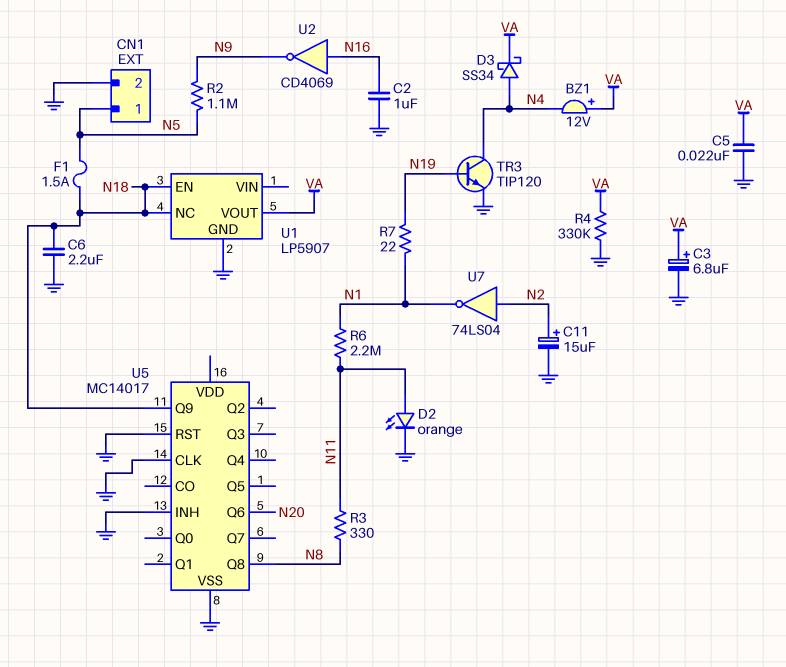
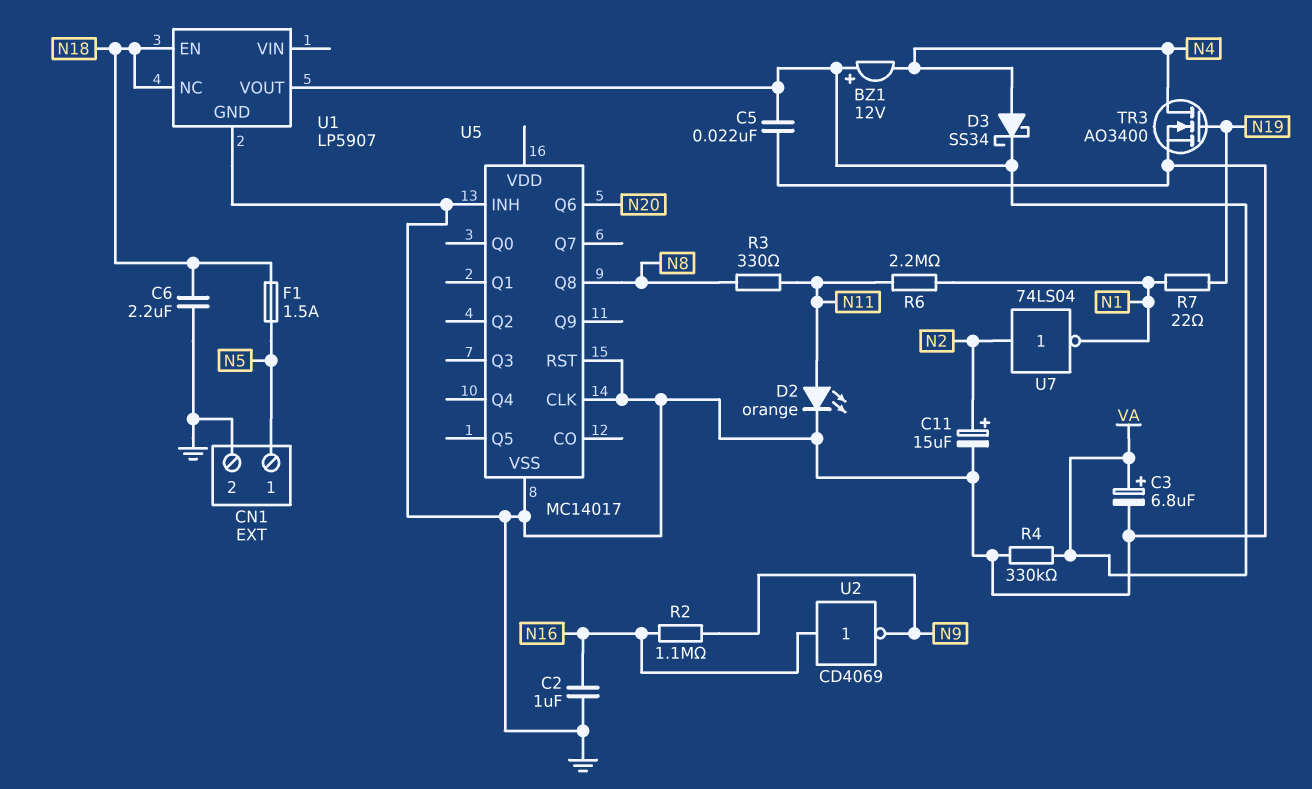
R2: 1.1M (N5, N9) -> 1.1M (N9, N16)
TR3: NPN TIP120 (B N19, C N4, E GND) -> NMOS AO3400 (G N19, D N4, S GND)
U5 pin Q9: N18 -> none

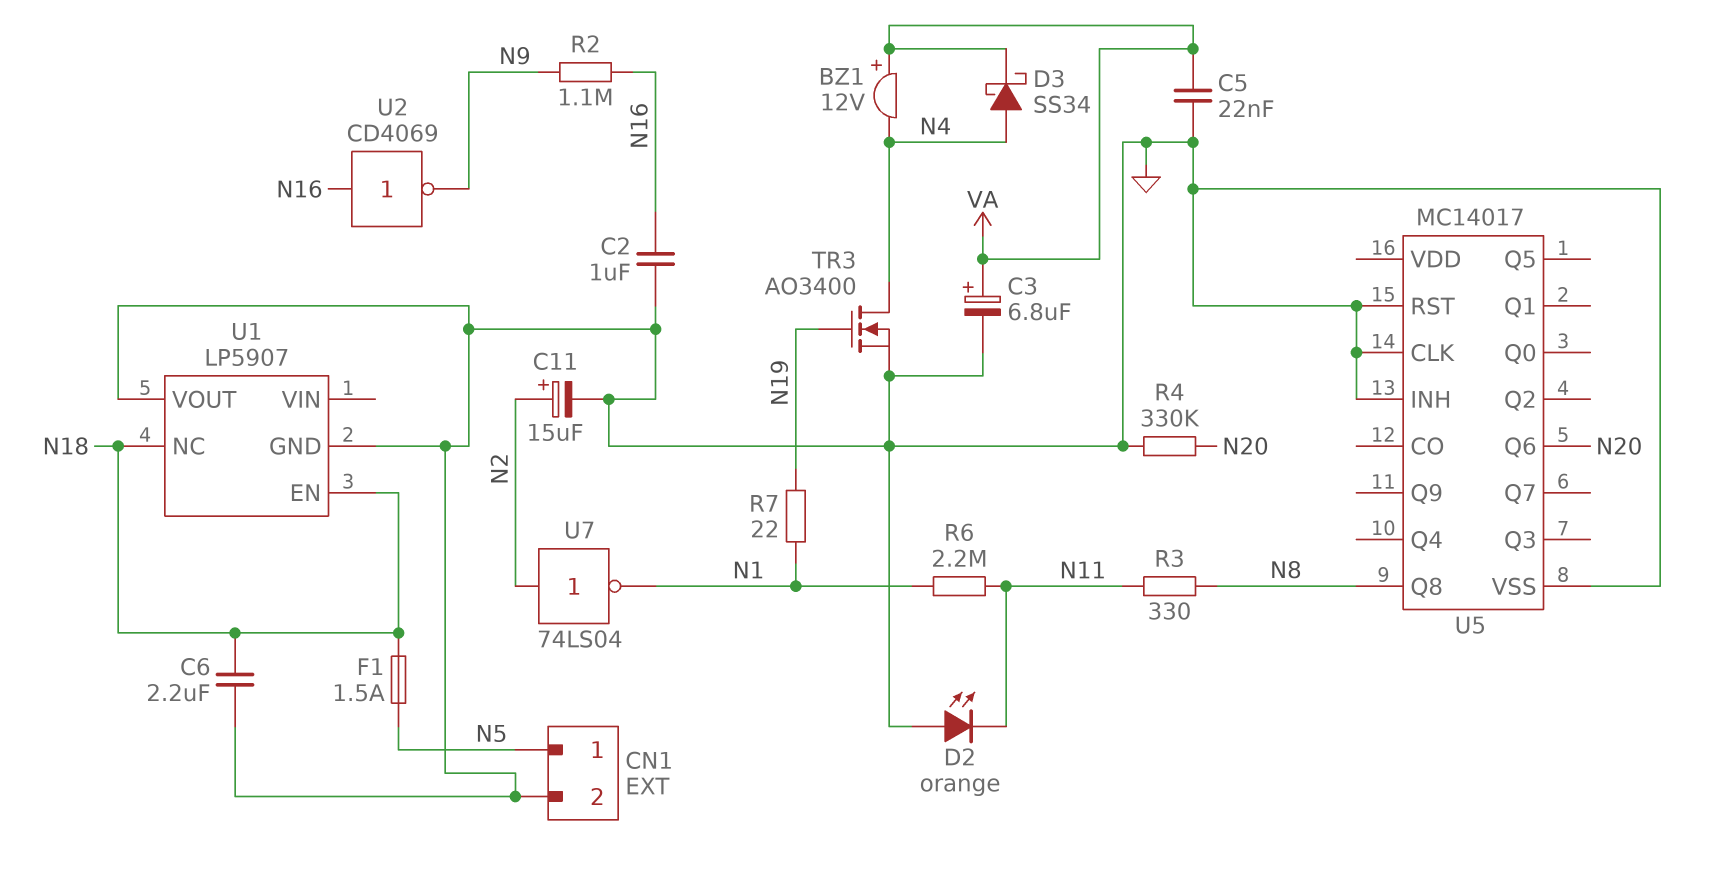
D2: LED orange (A N11, K GND) -> LED orange (A GND, K N11)
R4: 330k (GND, VA) -> 330k (GND, N20)
U1 pin VOUT: VA -> GND

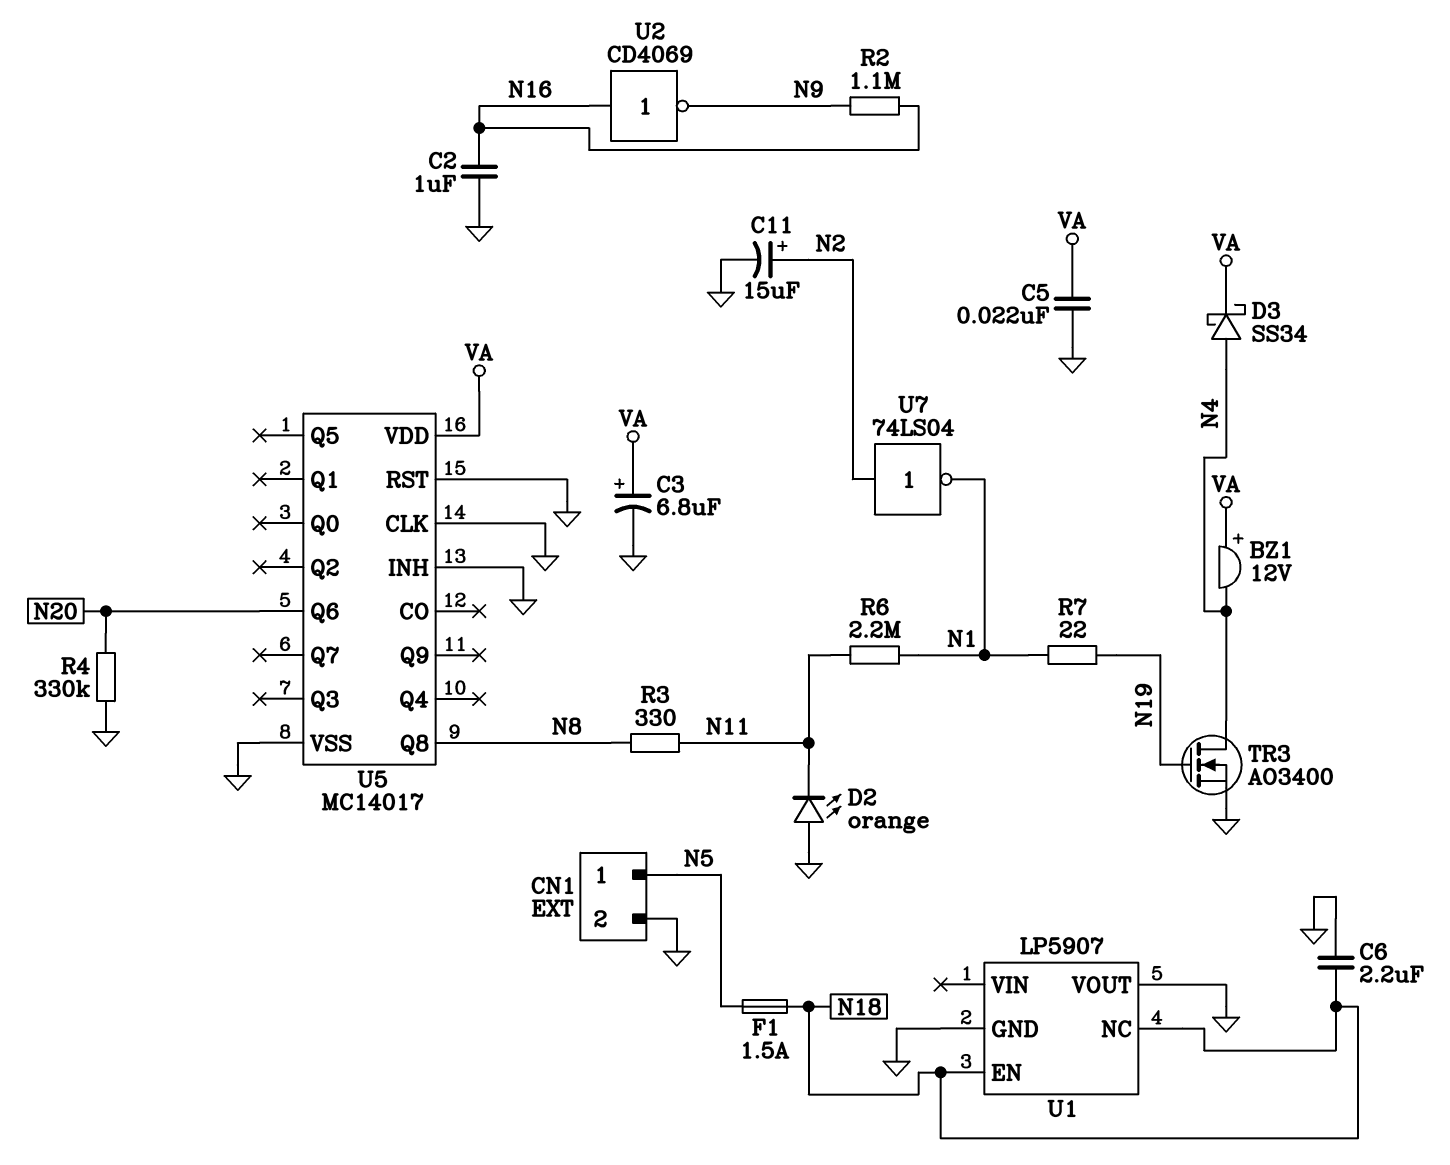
U5 pin VDD: none -> VA

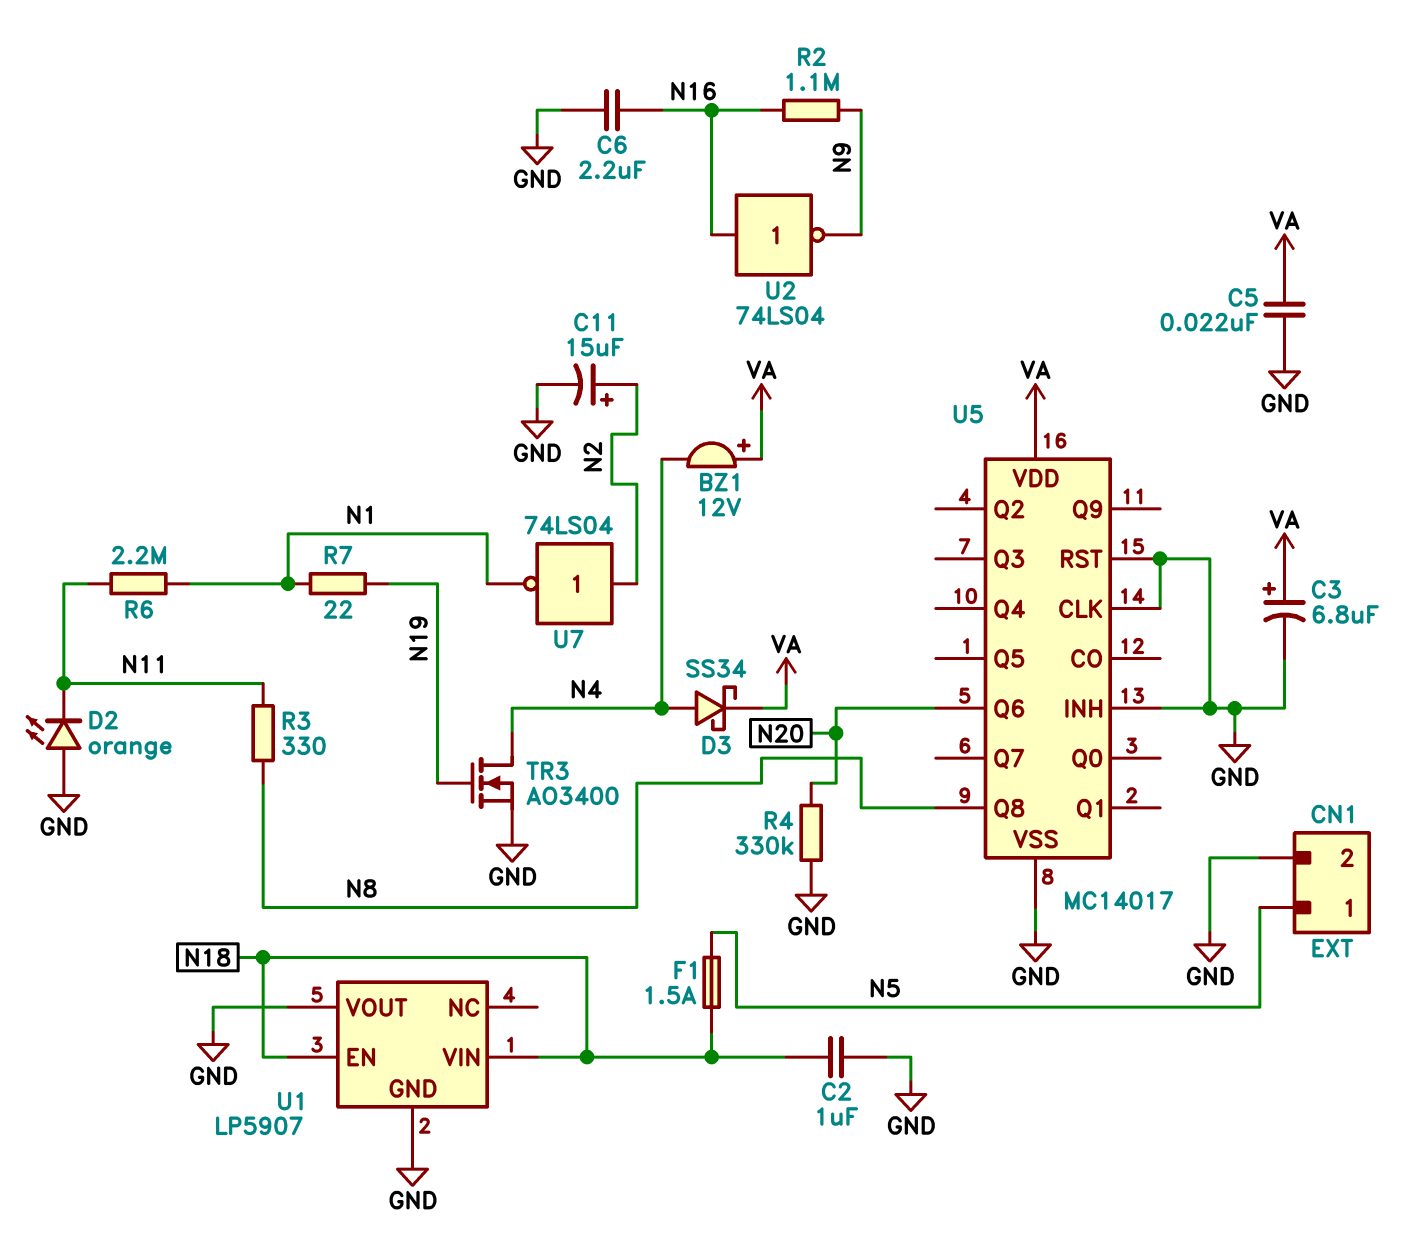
C2: 1uF (GND, N16) -> 1uF (GND, N18)
C6: 2.2uF (GND, N18) -> 2.2uF (GND, N16)
U1 pin NC: N18 -> none
U1 pin VIN: none -> N18
U2: NOT CD4069 (in N16, out N9) -> NOT 74LS04 (in N16, out N9)

